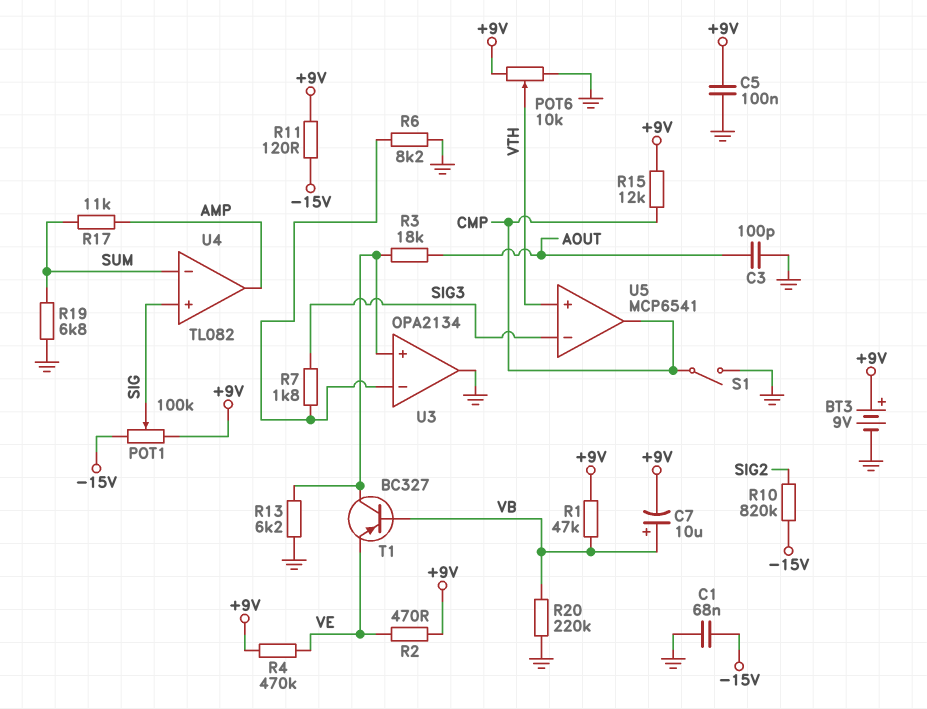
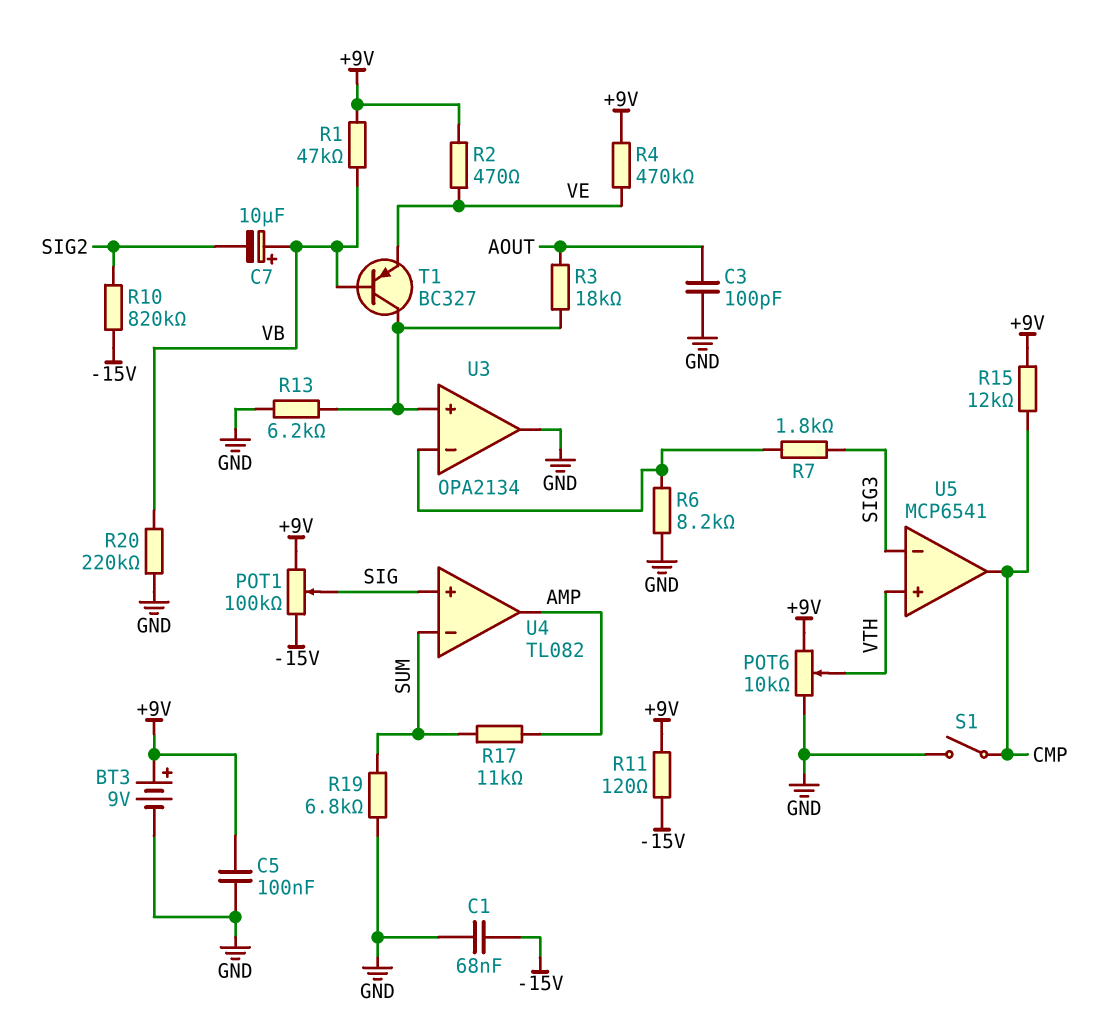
C7: 10uF (plus VB, minus +9V) -> 10uF (plus VB, minus SIG2)

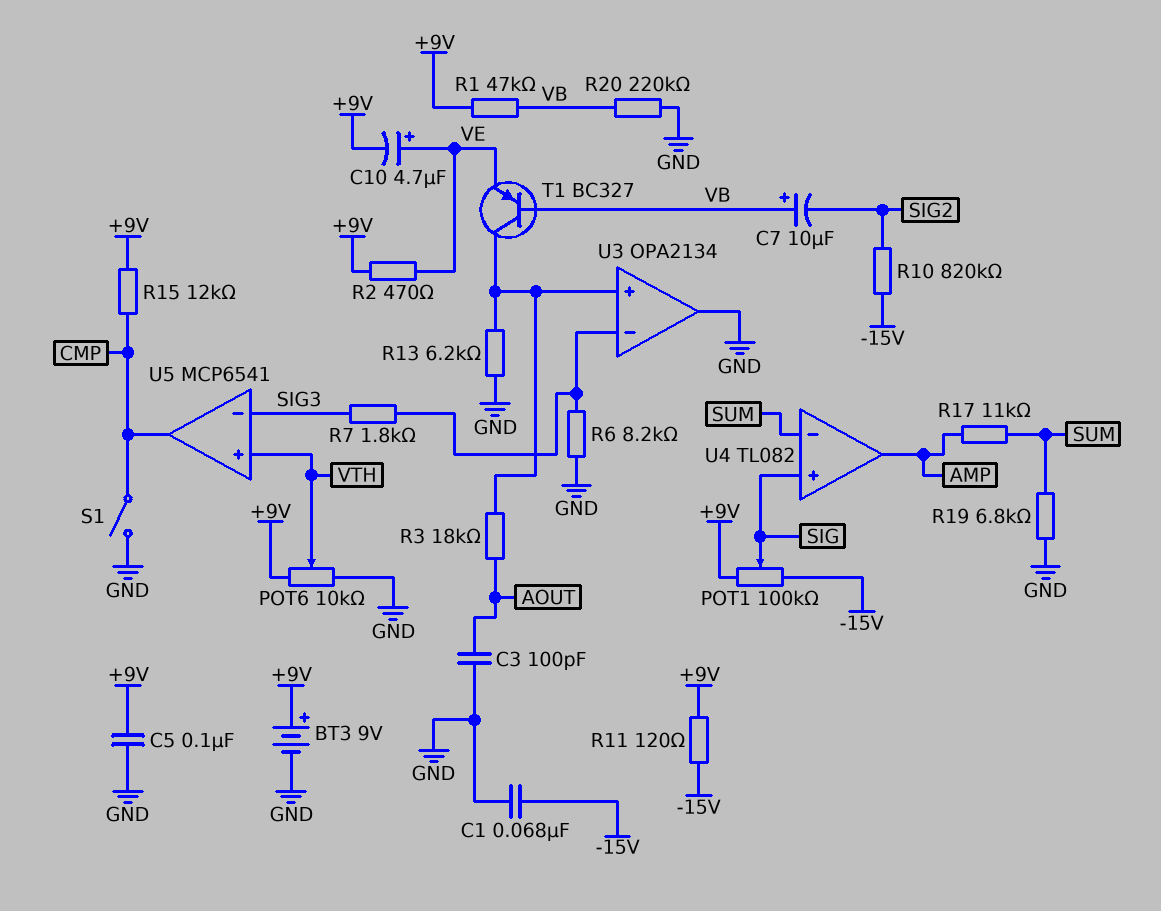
C10: none -> 4.7uF (plus VE, minus +9V)
R4: 470k (+9V, VE) -> none

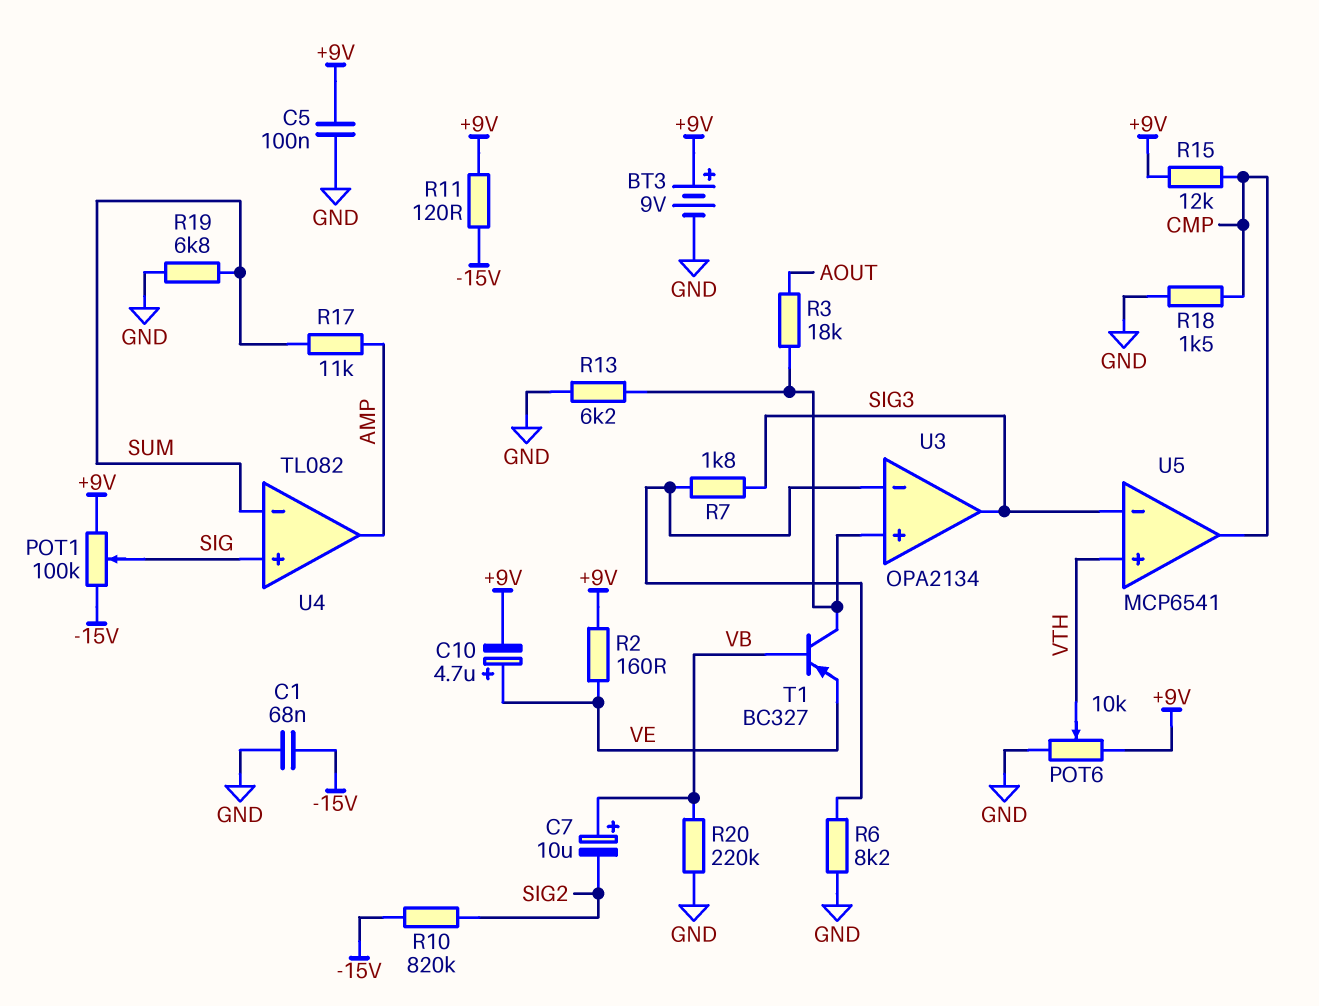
C3: 100pF (AOUT, GND) -> none
R1: 47k (+9V, VB) -> none
R2: 470 (+9V, VE) -> 160 (+9V, VE)
R18: none -> 1.5k (CMP, GND)
S1: switch (CMP, GND) -> none
U3 pin out: GND -> SIG3

